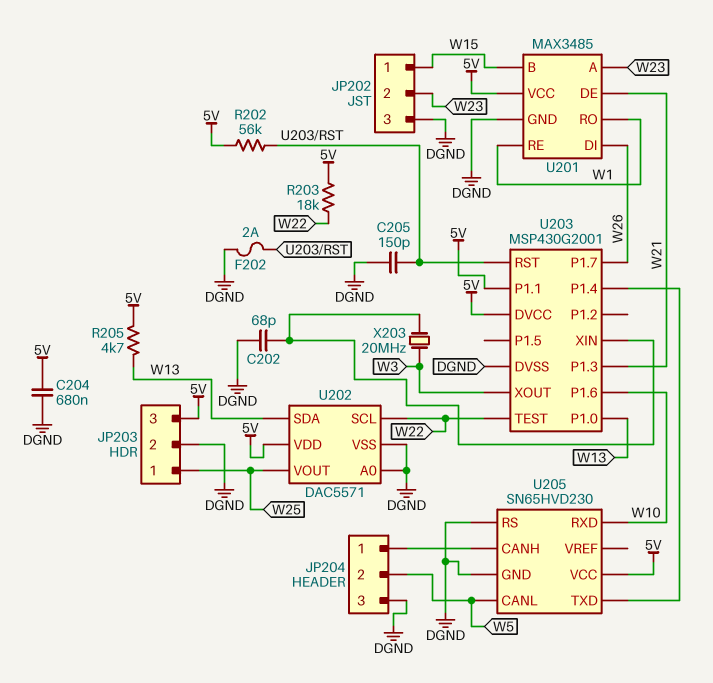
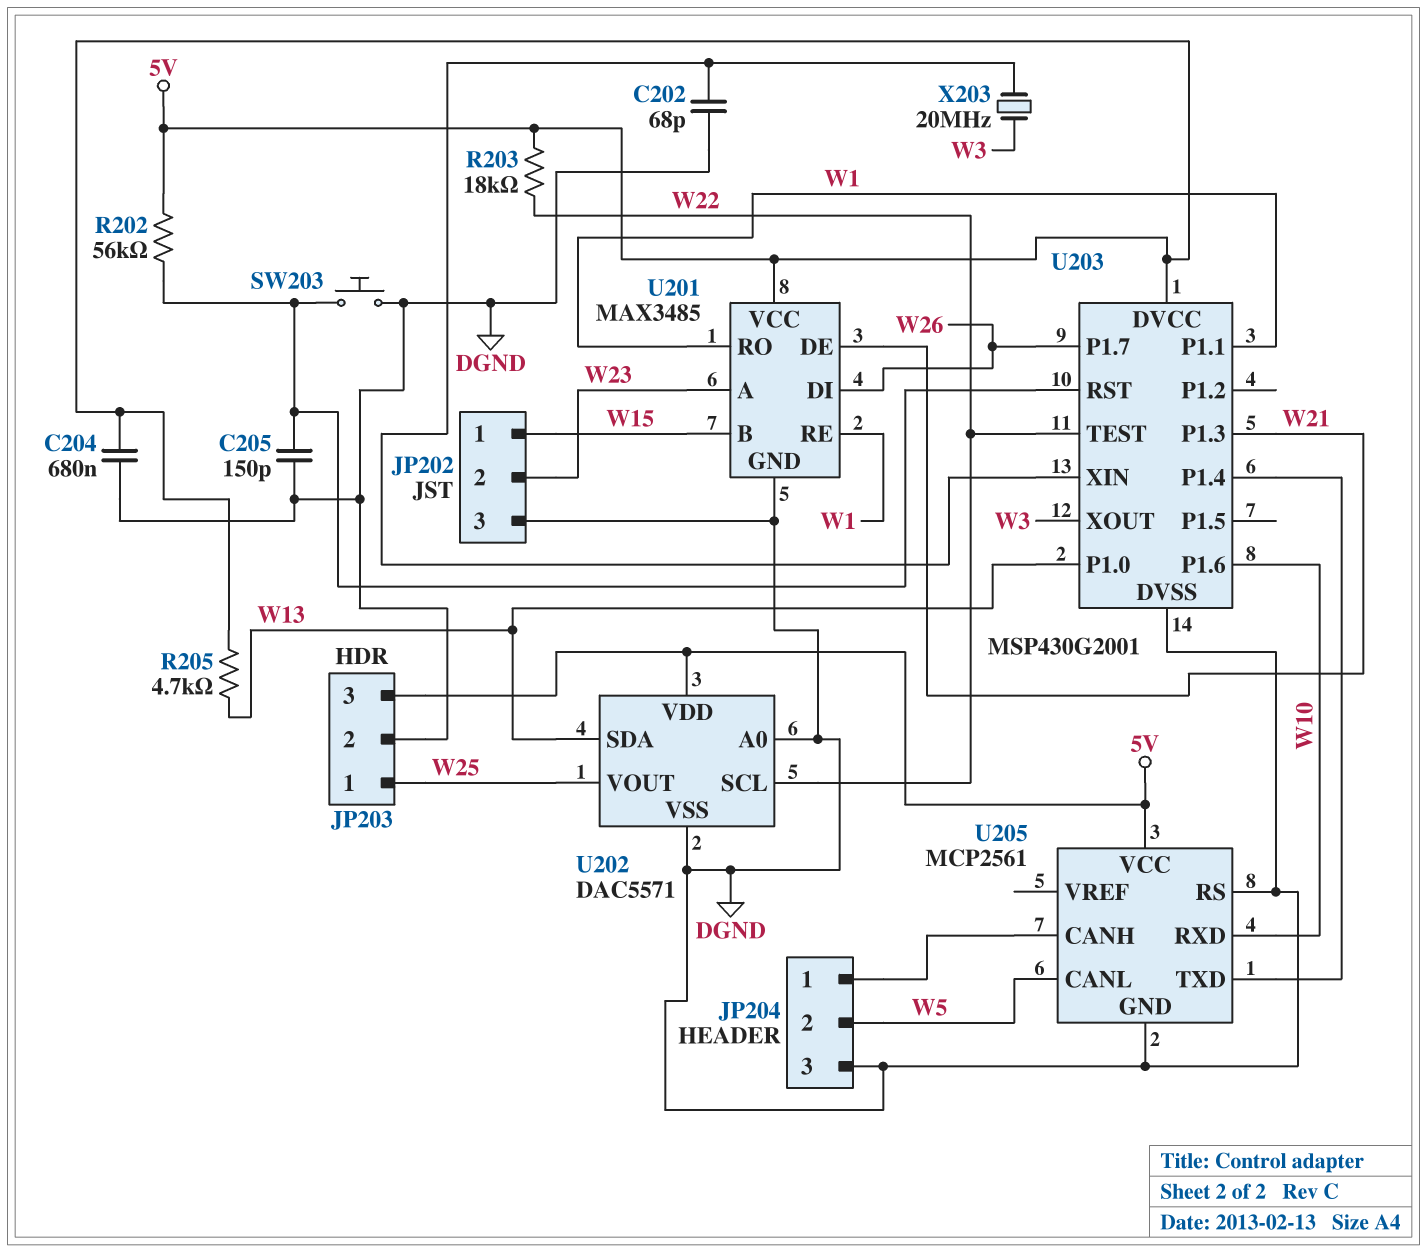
F202: 2A (DGND, U203/RST) -> none
SW203: none -> button (DGND, U203/RST)
U203 pin P1.1: 5V -> W1
U205: SN65HVD230 -> MCP2561

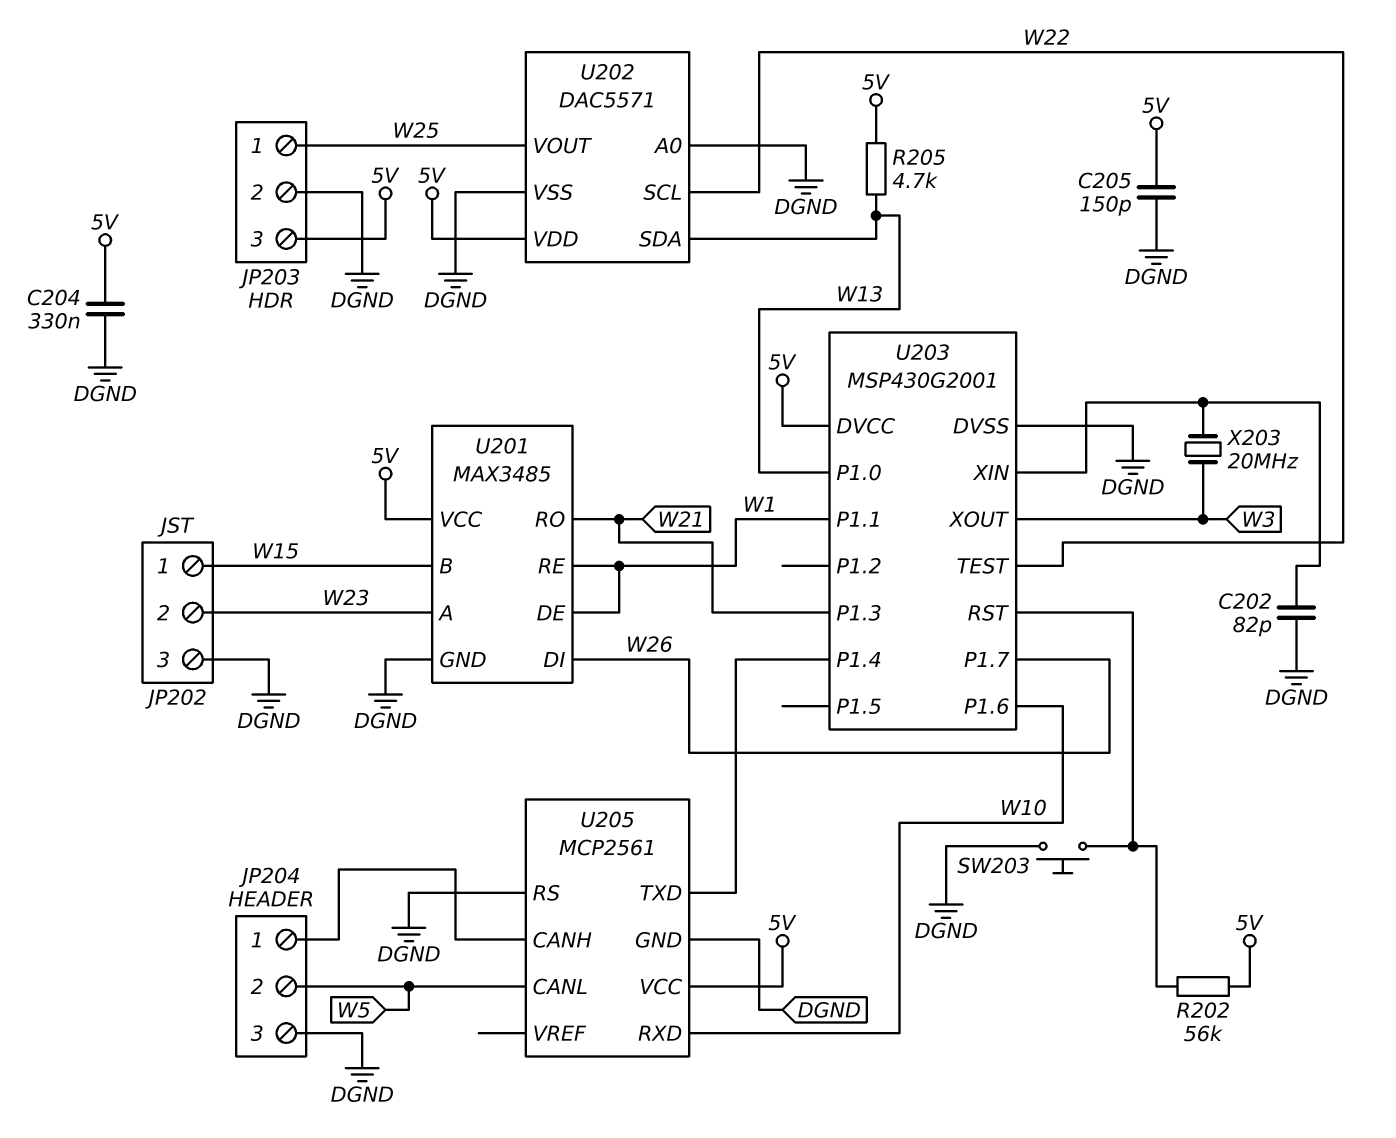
C202: 68pF (DGND, U203/XIN) -> 82pF (DGND, U203/XIN)
C204: 680nF (5V, DGND) -> 330nF (5V, DGND)
C205: 150pF (DGND, U203/RST) -> 150pF (5V, DGND)
R203: 18k (5V, W22) -> none
U201 pin DE: W21 -> W1
U201 pin RO: W1 -> W21

